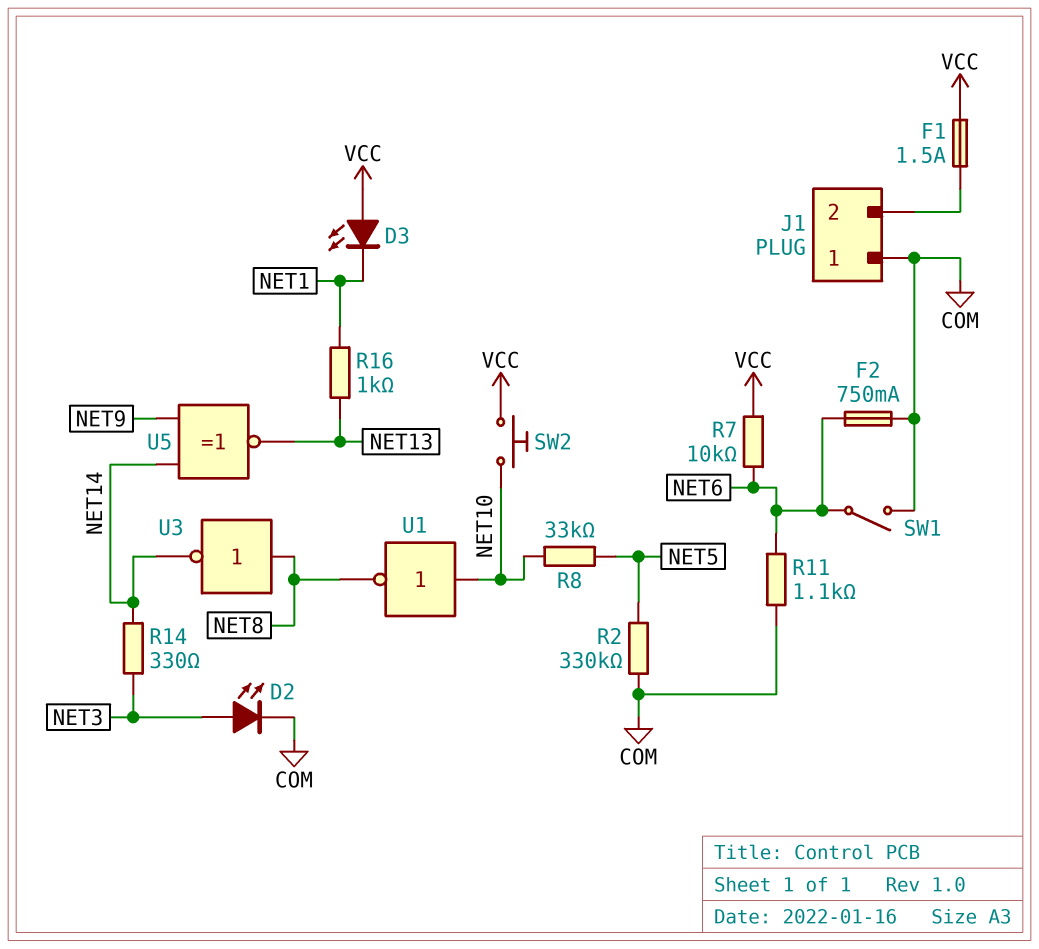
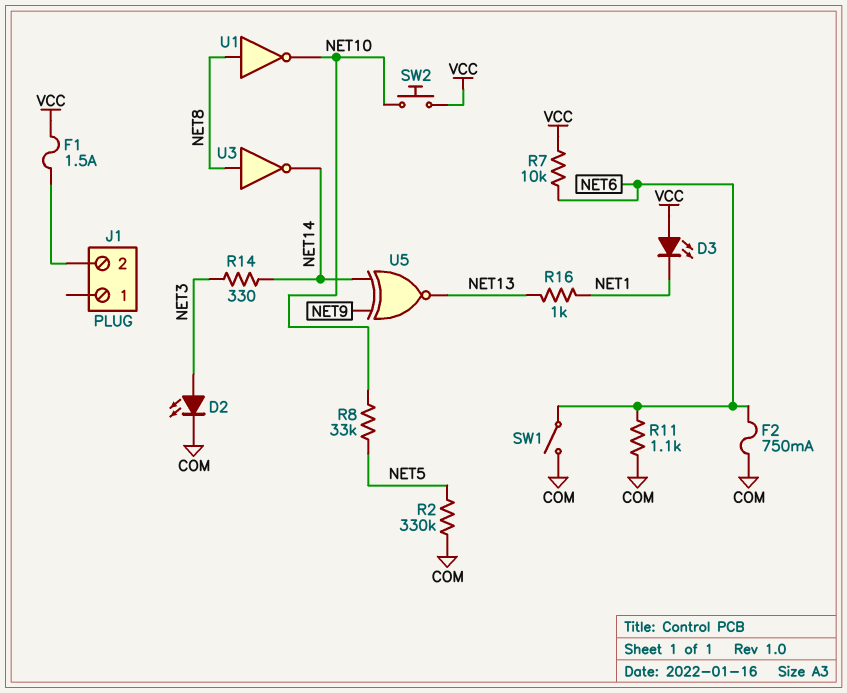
J1 pin 1: COM -> none
U1: NOT (in NET10, out NET8) -> NOT (in NET8, out NET10)

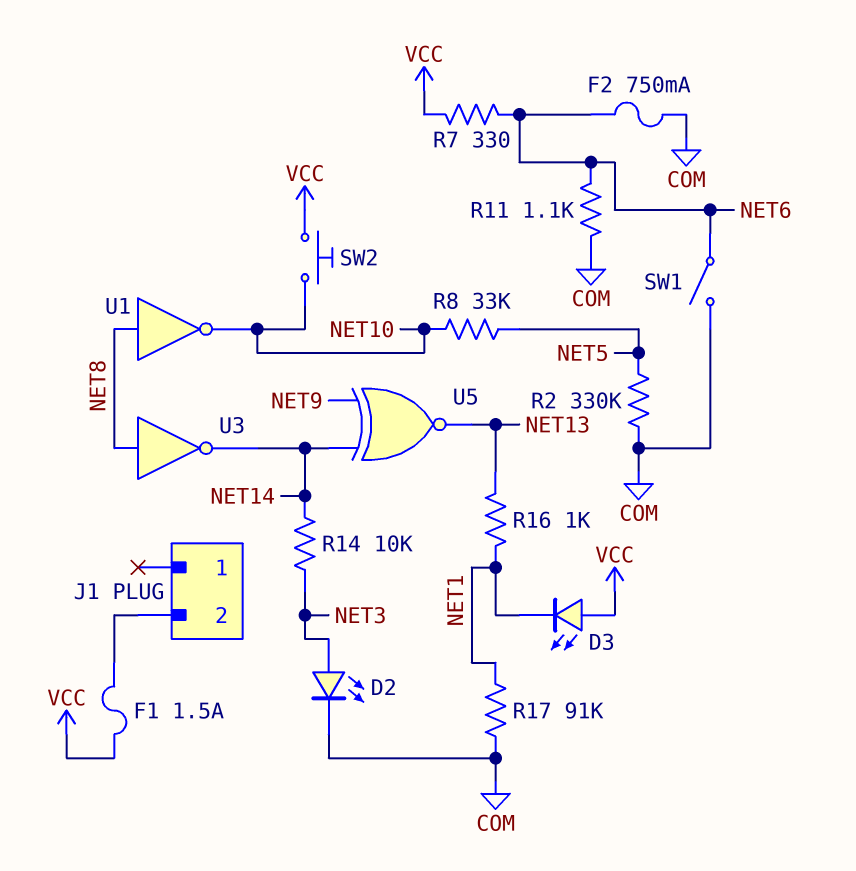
R7: 10k (NET6, VCC) -> 330 (NET6, VCC)
R14: 330 (NET3, NET14) -> 10k (NET3, NET14)
R17: none -> 91k (COM, NET1)

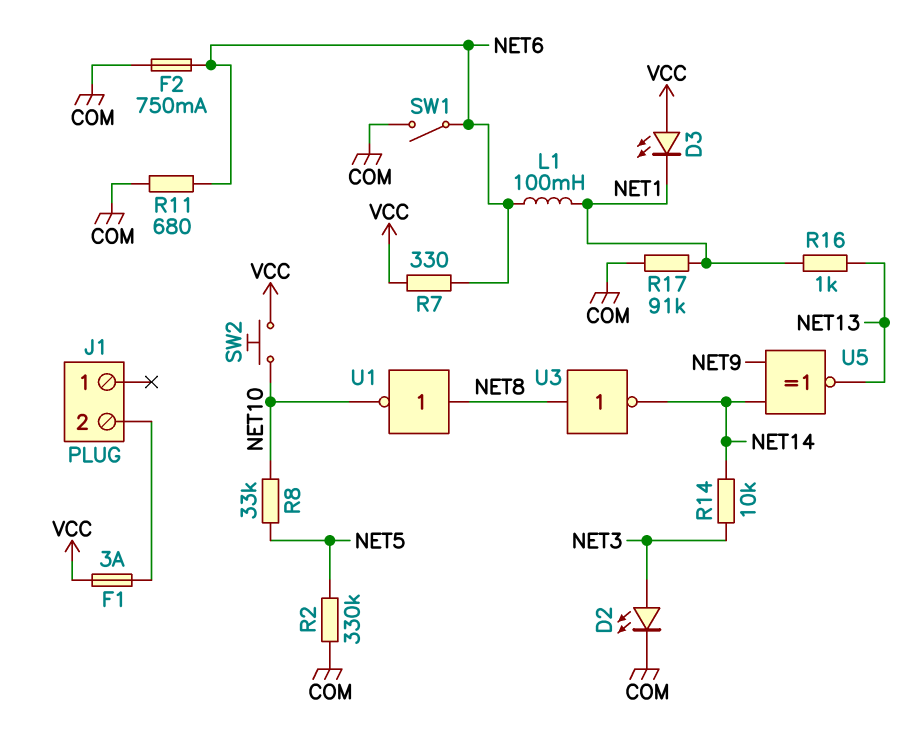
F1: 1.5A (J1/2, VCC) -> 3A (J1/2, VCC)
L1: none -> 100mH (NET1, NET6)
R11: 1.1k (COM, NET6) -> 680 (COM, NET6)

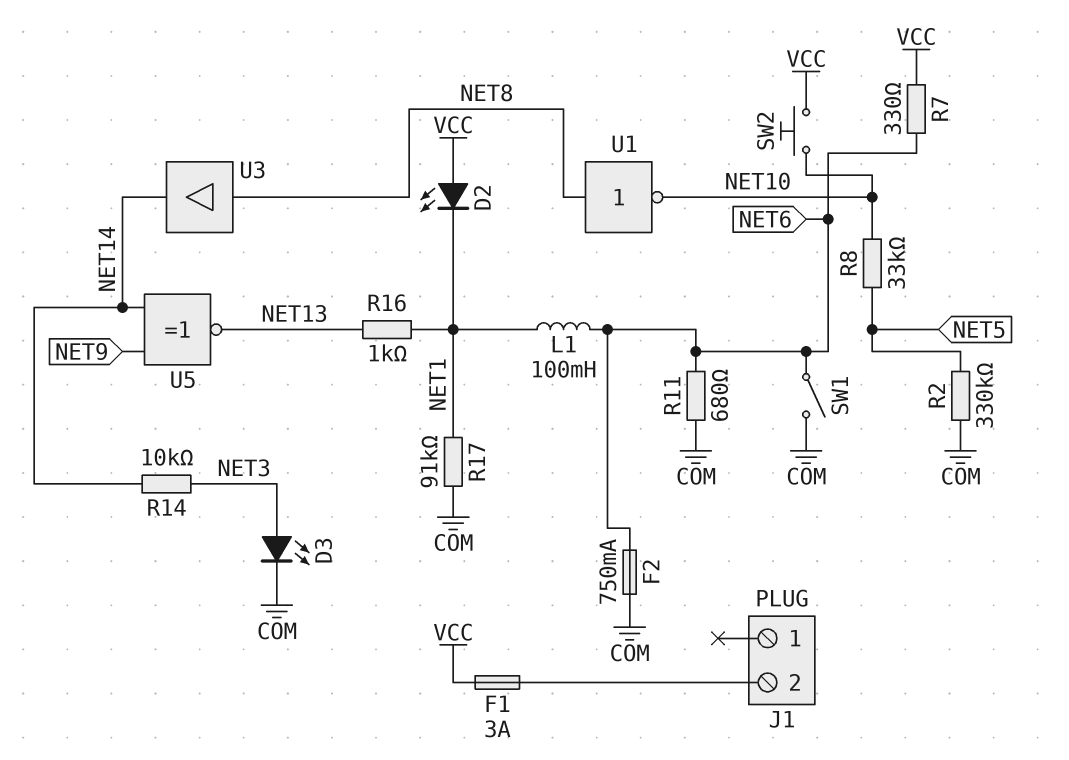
D2: LED (A NET3, K COM) -> LED (A VCC, K NET1)
D3: LED (A VCC, K NET1) -> LED (A NET3, K COM)
U3: NOT (in NET8, out NET14) -> buffer (in NET8, out NET14)

